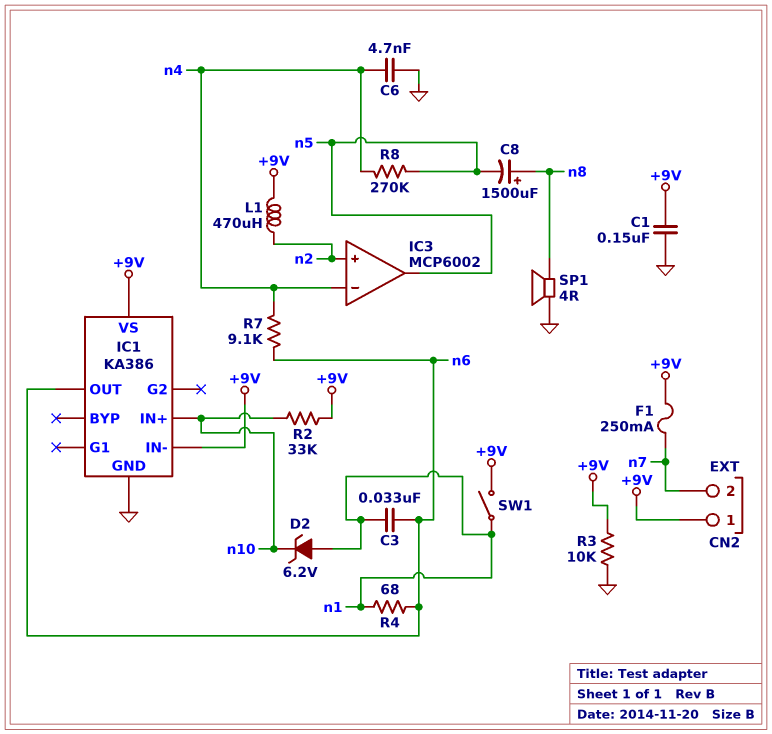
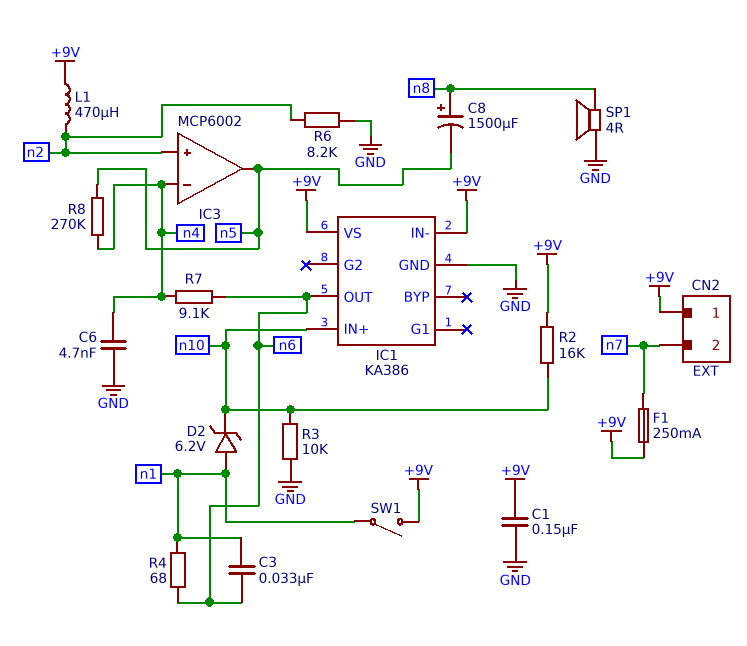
R2: 33k (+9V, n10) -> 16k (+9V, n10)
R3: 10k (+9V, GND) -> 10k (GND, n10)
R6: none -> 8.2k (GND, n2)

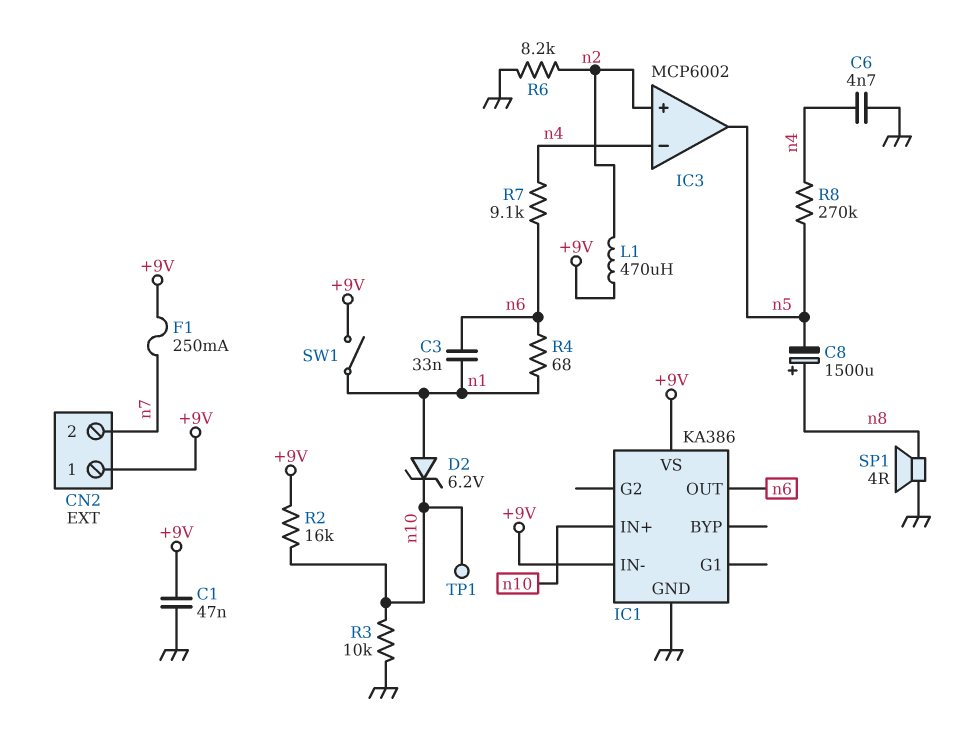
C1: 150nF (+9V, GND) -> 47nF (+9V, GND)
TP1: none -> test point (n10)

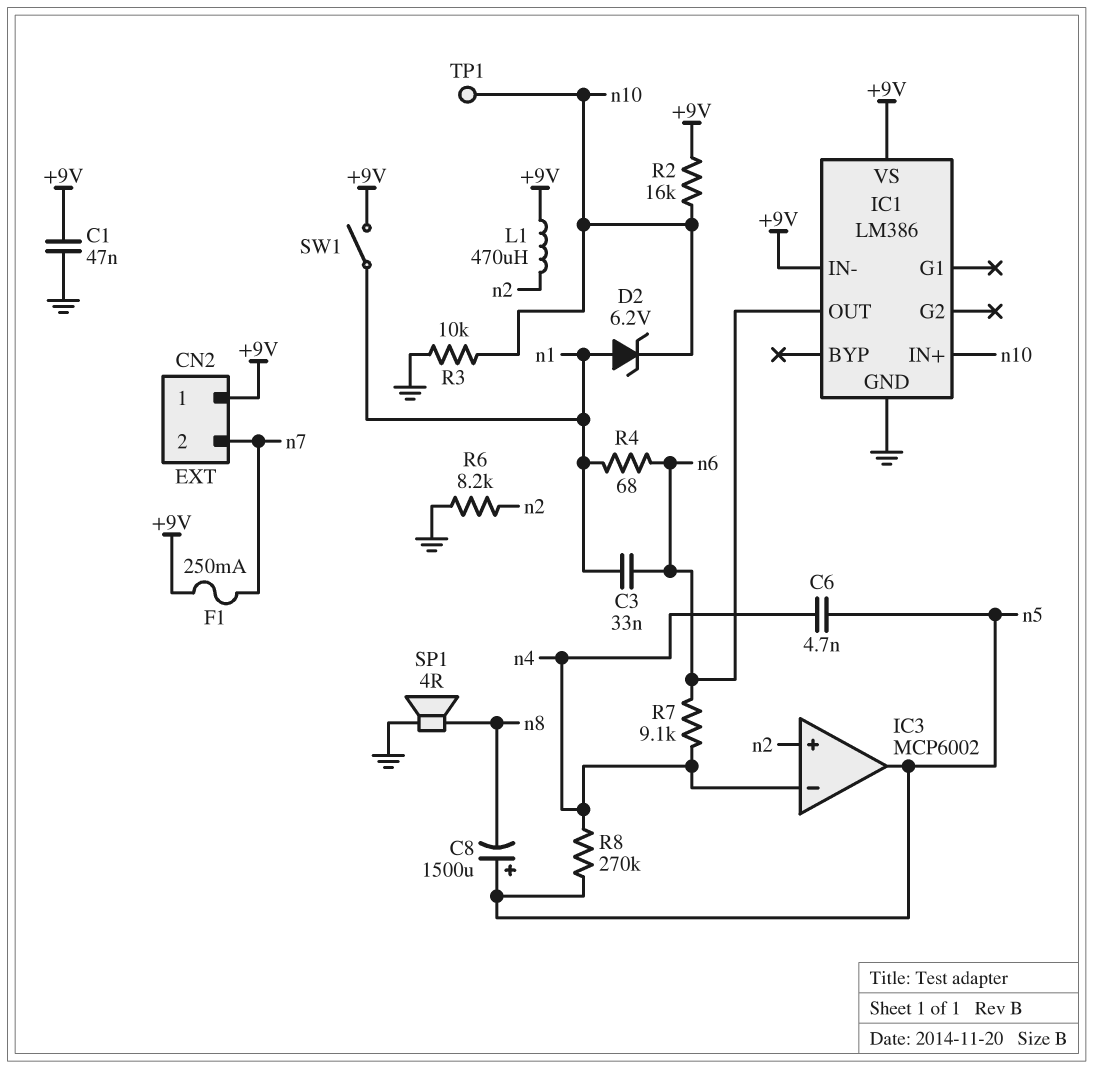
C6: 4.7nF (GND, n4) -> 4.7nF (n4, n5)
C8: 1500uF (plus n8, minus n5) -> 1500uF (plus n5, minus n8)
IC1: KA386 -> LM386

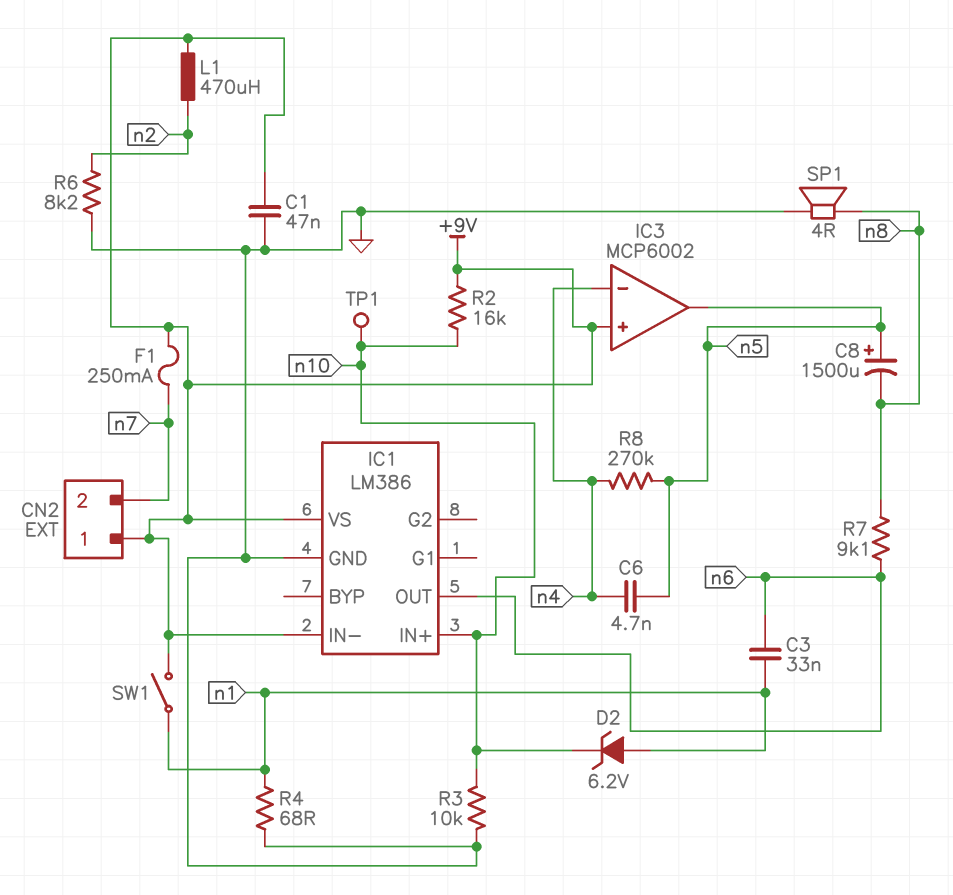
IC3 pin in+: n2 -> +9V
R4: 68 (n1, n6) -> 68 (GND, n1)
R7: 9.1k (n4, n6) -> 9.1k (n6, n8)

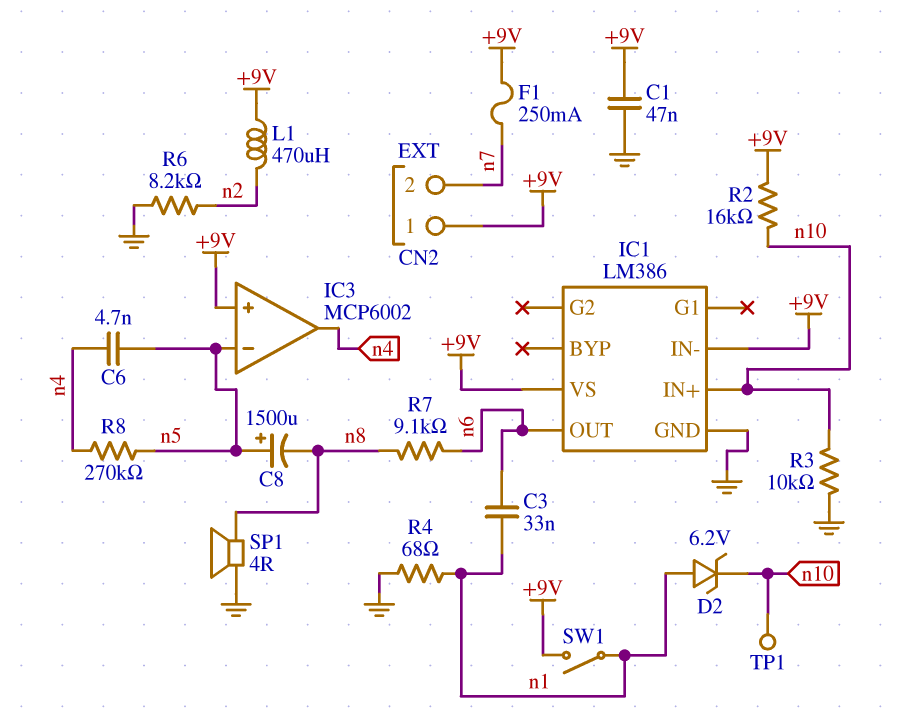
IC3 pin in-: n4 -> n5
IC3 pin out: n5 -> n4

